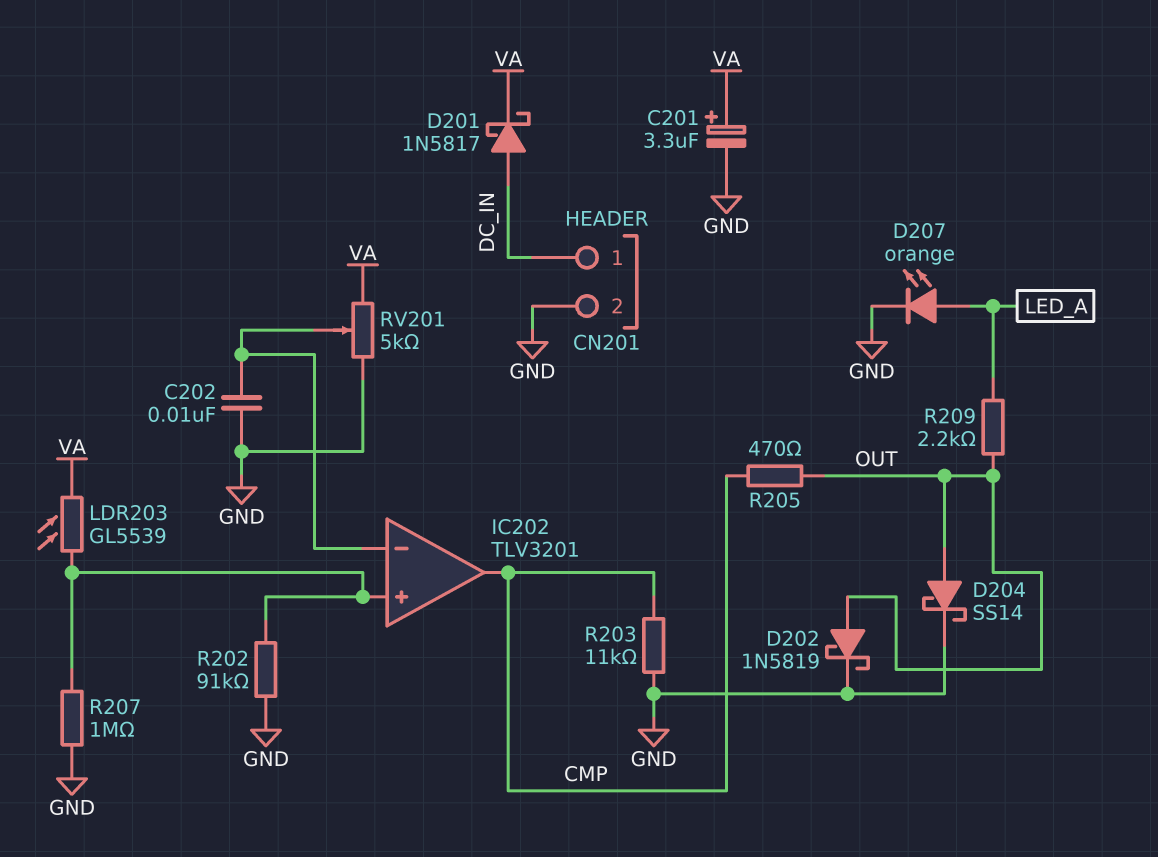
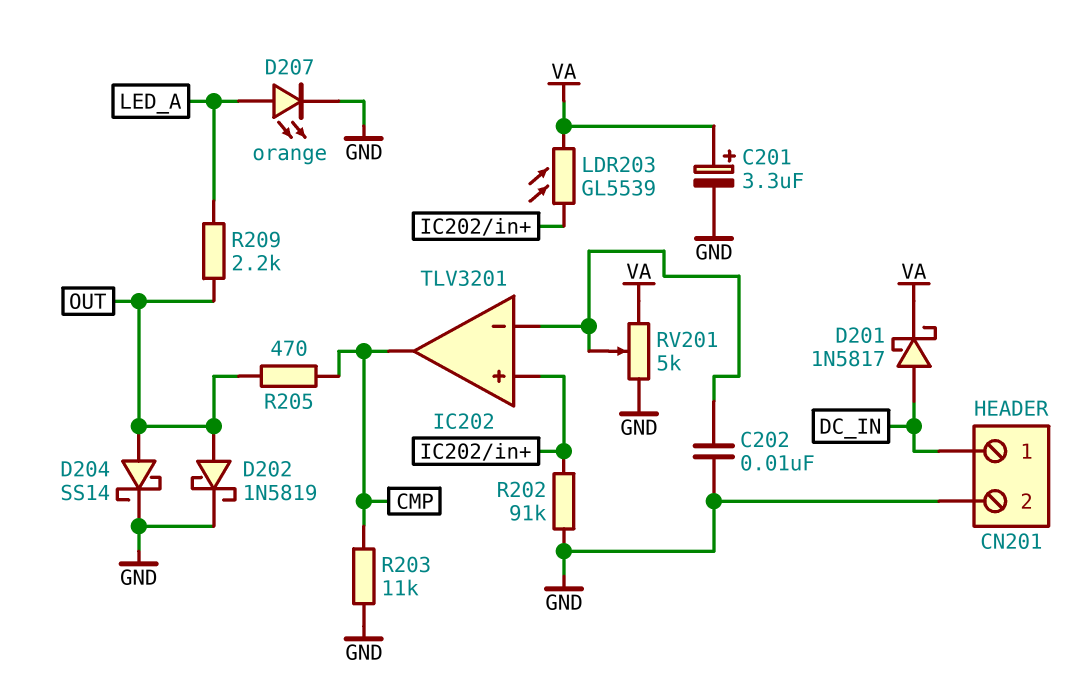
R207: 1M (GND, IC202/in+) -> none

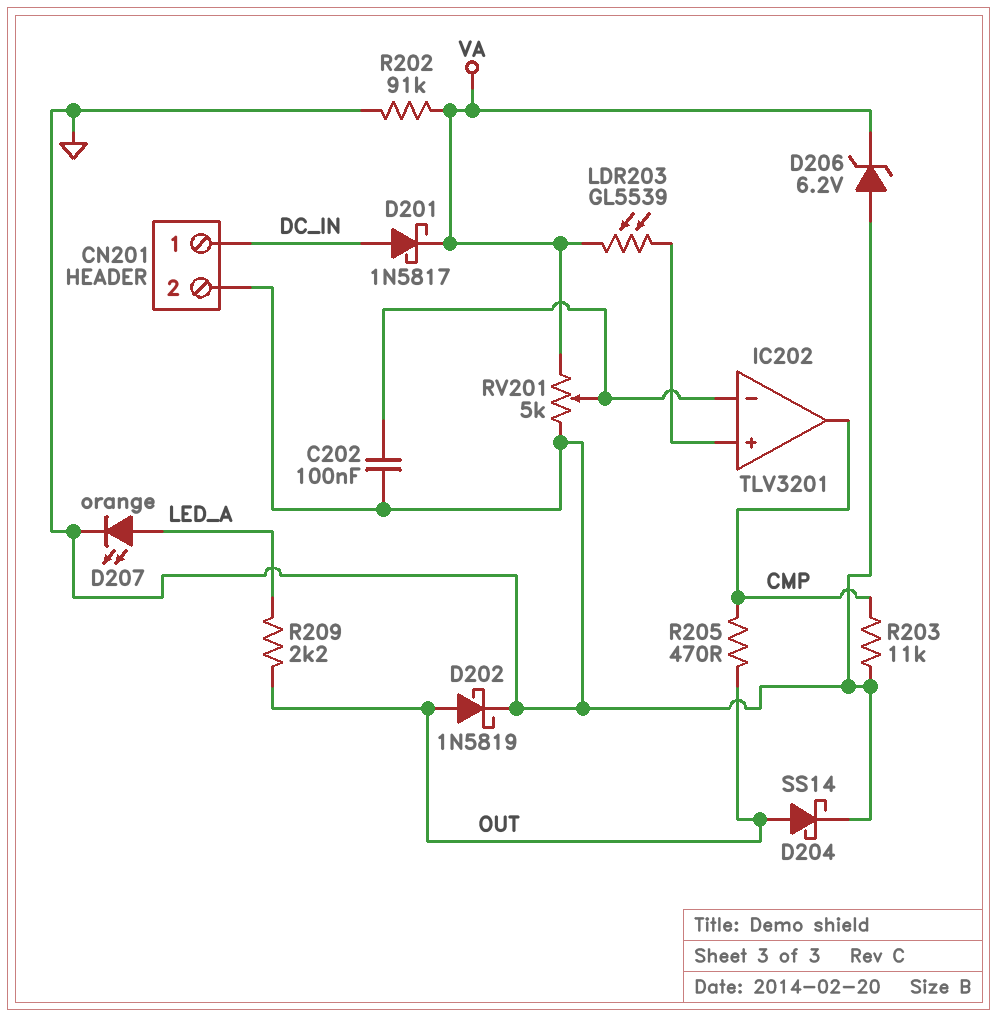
C201: 3.3uF (plus VA, minus GND) -> none
C202: 10nF (GND, IC202/in-) -> 100nF (GND, IC202/in-)
D206: none -> zener 6.2V (A GND, K VA)
R202: 91k (GND, IC202/in+) -> 91k (GND, VA)

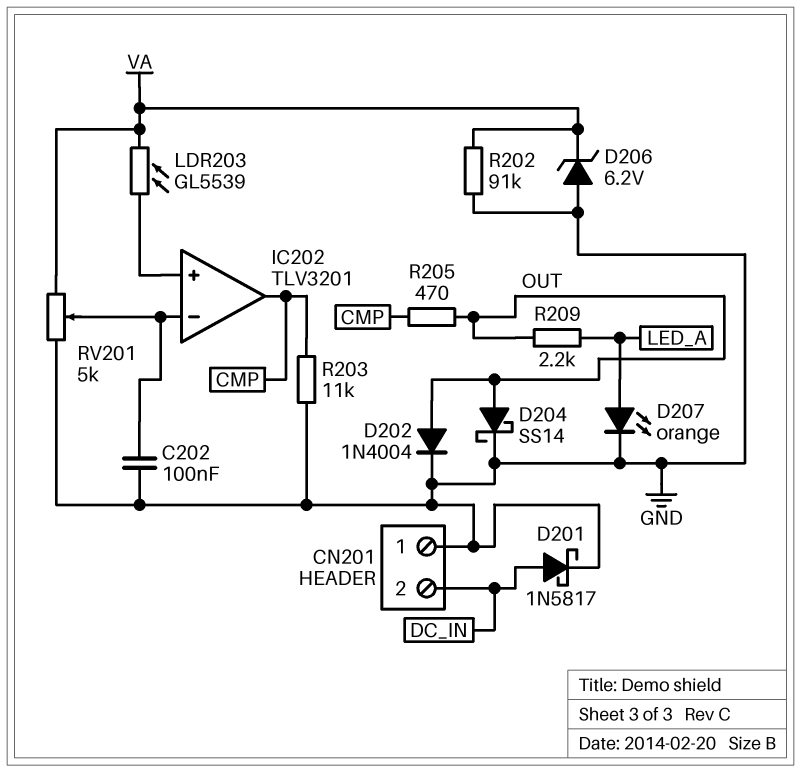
CN201 pin 1: DC_IN -> GND
CN201 pin 2: GND -> DC_IN
D201: schottky 1N5817 (A DC_IN, K VA) -> schottky 1N5817 (A DC_IN, K GND)
D202: schottky 1N5819 (A OUT, K GND) -> diode 1N4004 (A OUT, K GND)

